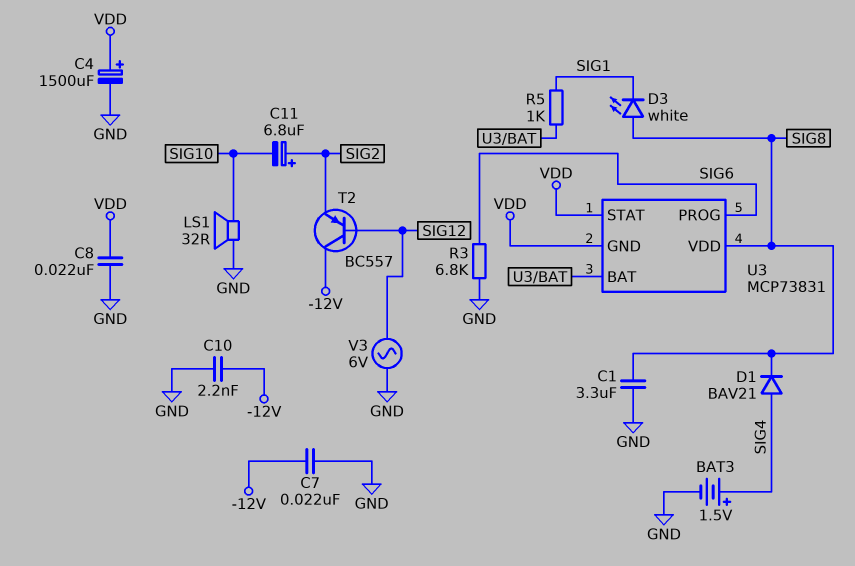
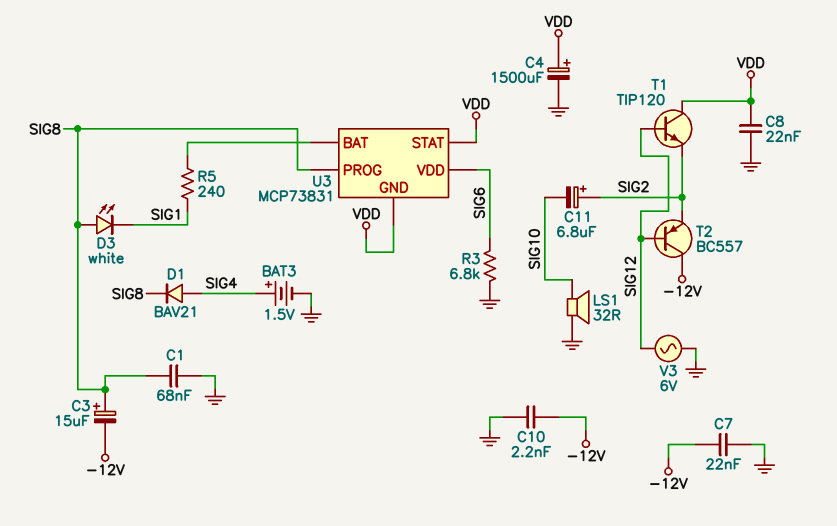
C1: 3.3uF (GND, SIG8) -> 68nF (GND, SIG8)
C3: none -> 15uF (plus SIG8, minus -12V)
R5: 1k (SIG1, U3/BAT) -> 240 (SIG1, U3/BAT)
T1: none -> NPN TIP120 (B SIG12, C VDD, E SIG2)
U3 pin PROG: SIG6 -> SIG8
U3 pin VDD: SIG8 -> SIG6

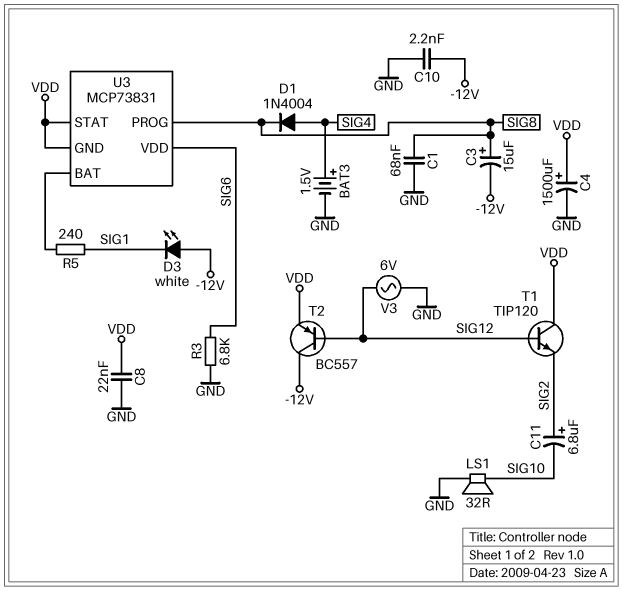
C7: 22nF (-12V, GND) -> none
D1: diode BAV21 (A SIG4, K SIG8) -> diode 1N4004 (A SIG4, K SIG8)
D3: LED white (A SIG8, K SIG1) -> LED white (A -12V, K SIG1)
T2: PNP BC557 (B SIG12, C -12V, E SIG2) -> PNP BC557 (B SIG12, C -12V, E VDD)

